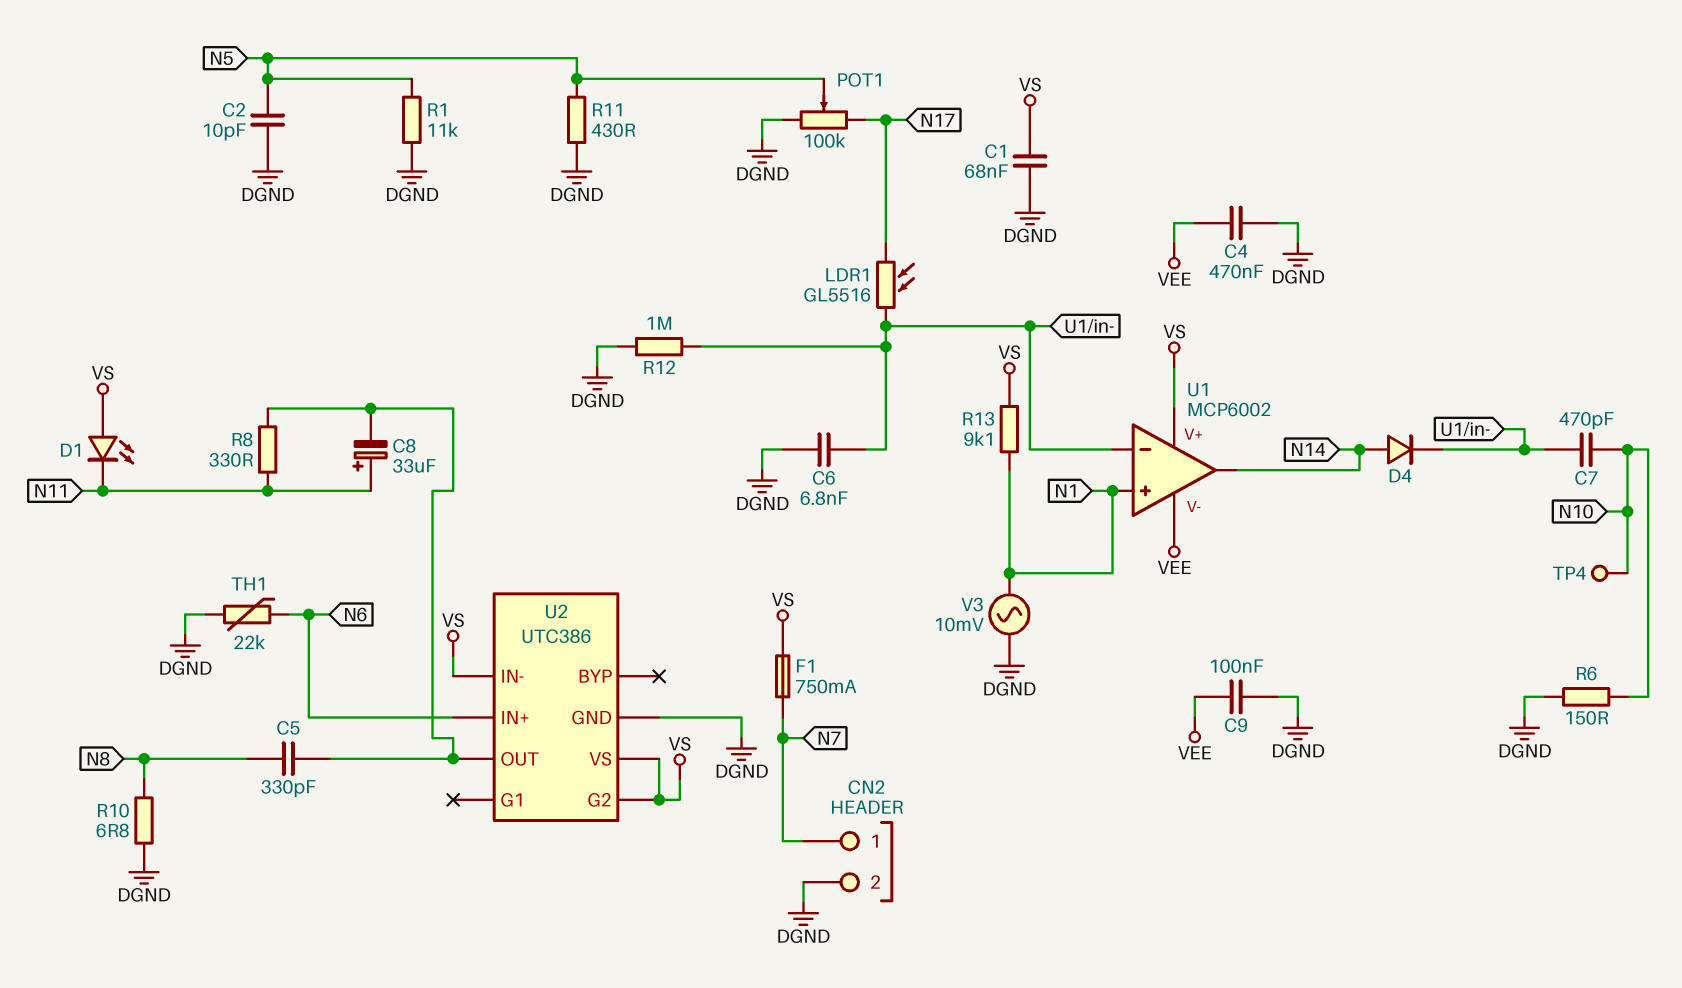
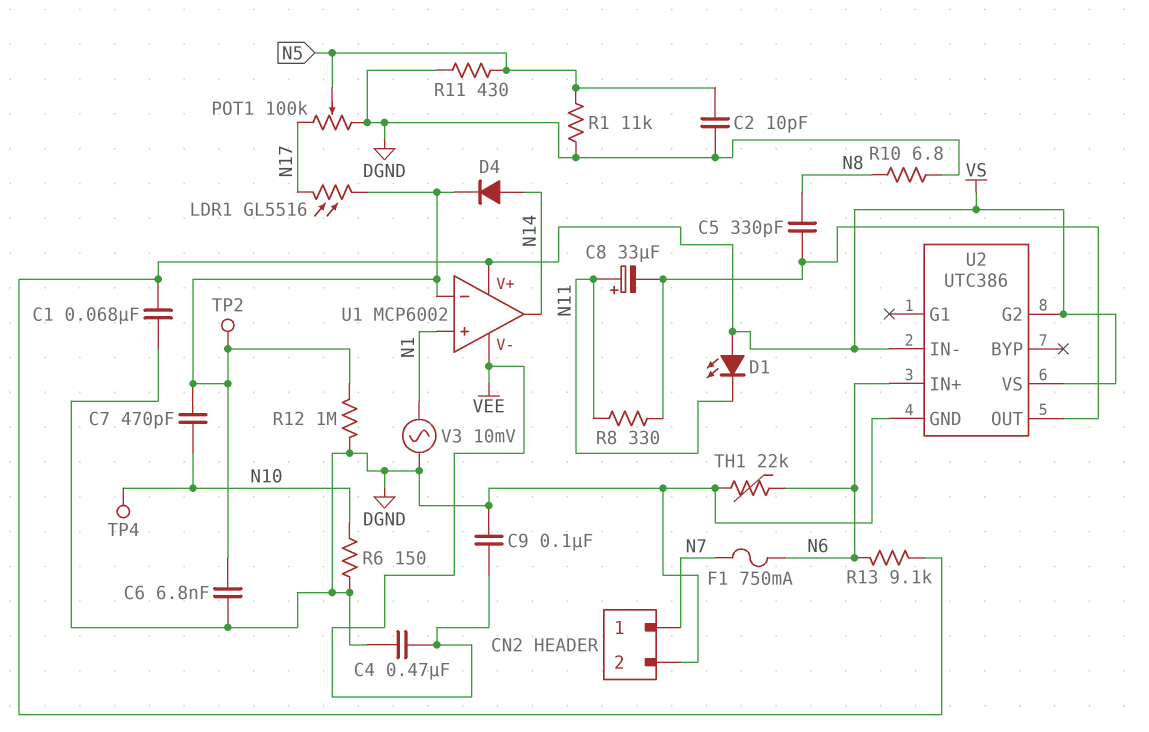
F1: 750mA (N7, VS) -> 750mA (N6, N7)
R13: 9.1k (N1, VS) -> 9.1k (N6, VS)
TP2: none -> test point (U1/in-)

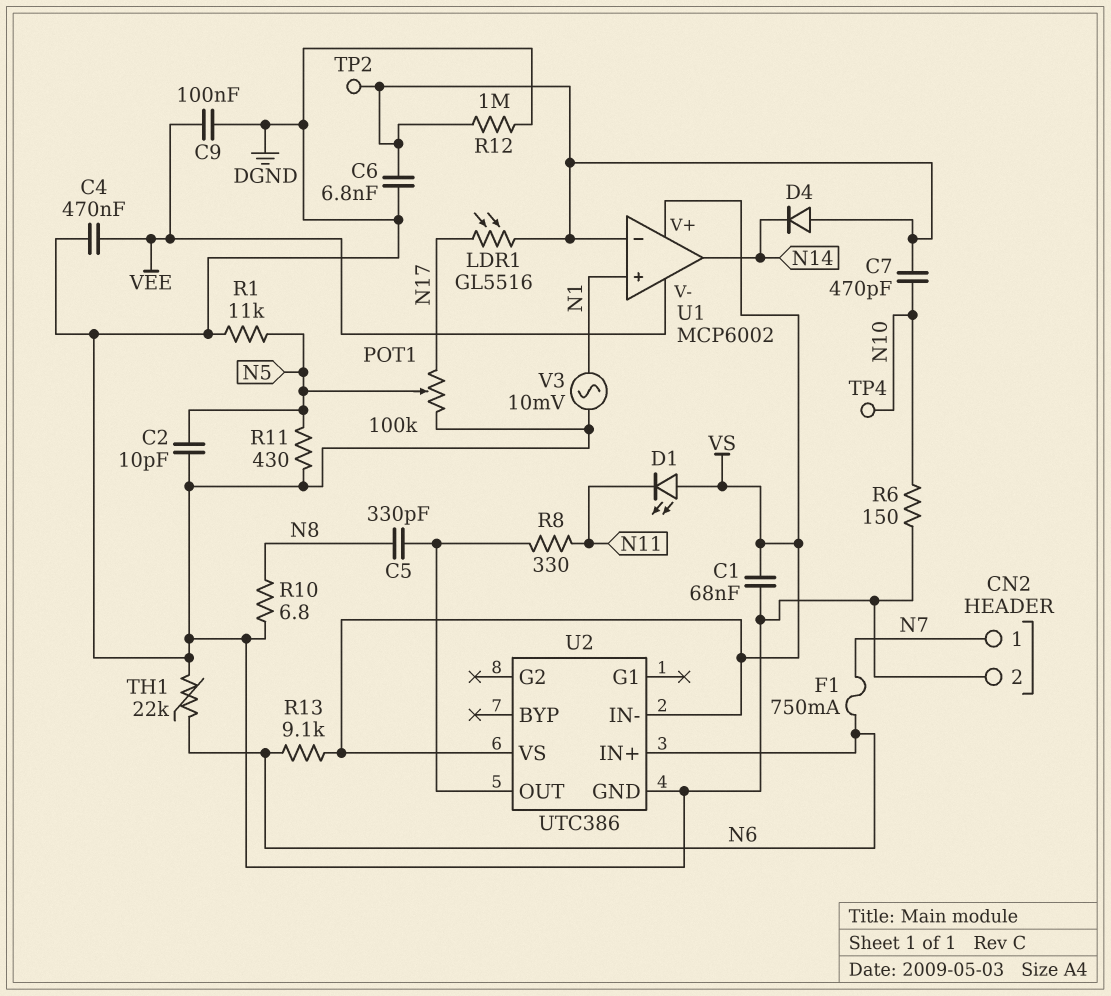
C8: 33uF (plus N11, minus U2/OUT) -> none
D4: diode (A N14, K U1/in-) -> diode (A U1/in-, K N14)
U2 pin G2: VS -> none

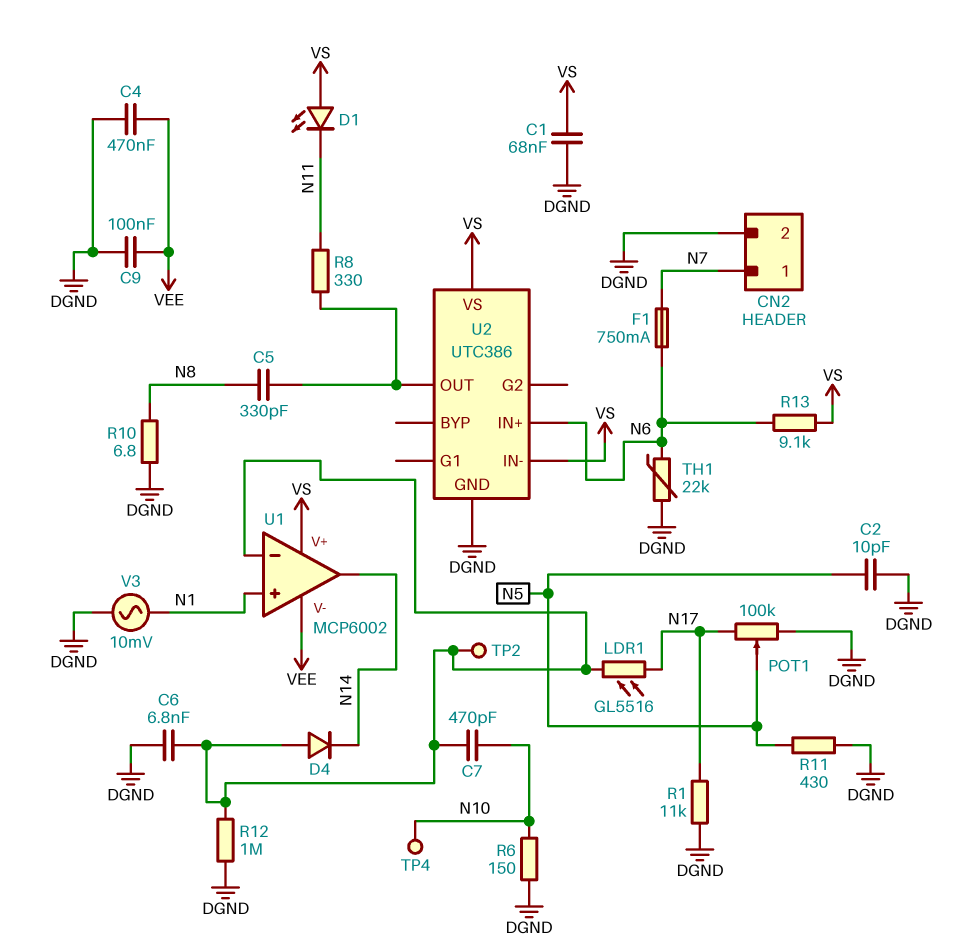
R1: 11k (DGND, N5) -> 11k (DGND, N17)

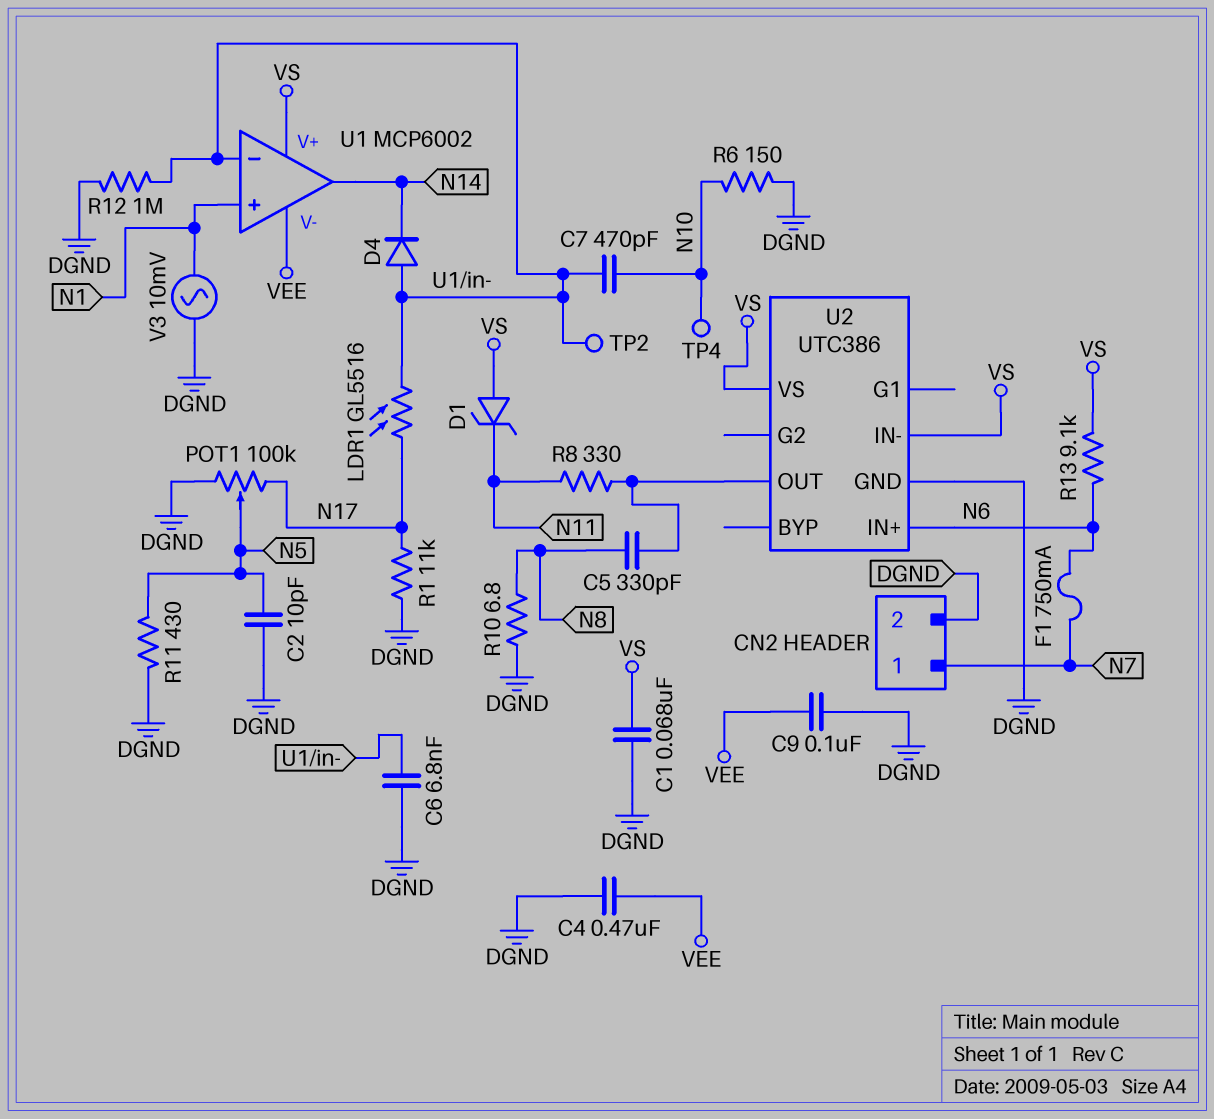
D1: LED (A VS, K N11) -> zener (A VS, K N11)
TH1: 22k (DGND, N6) -> none

